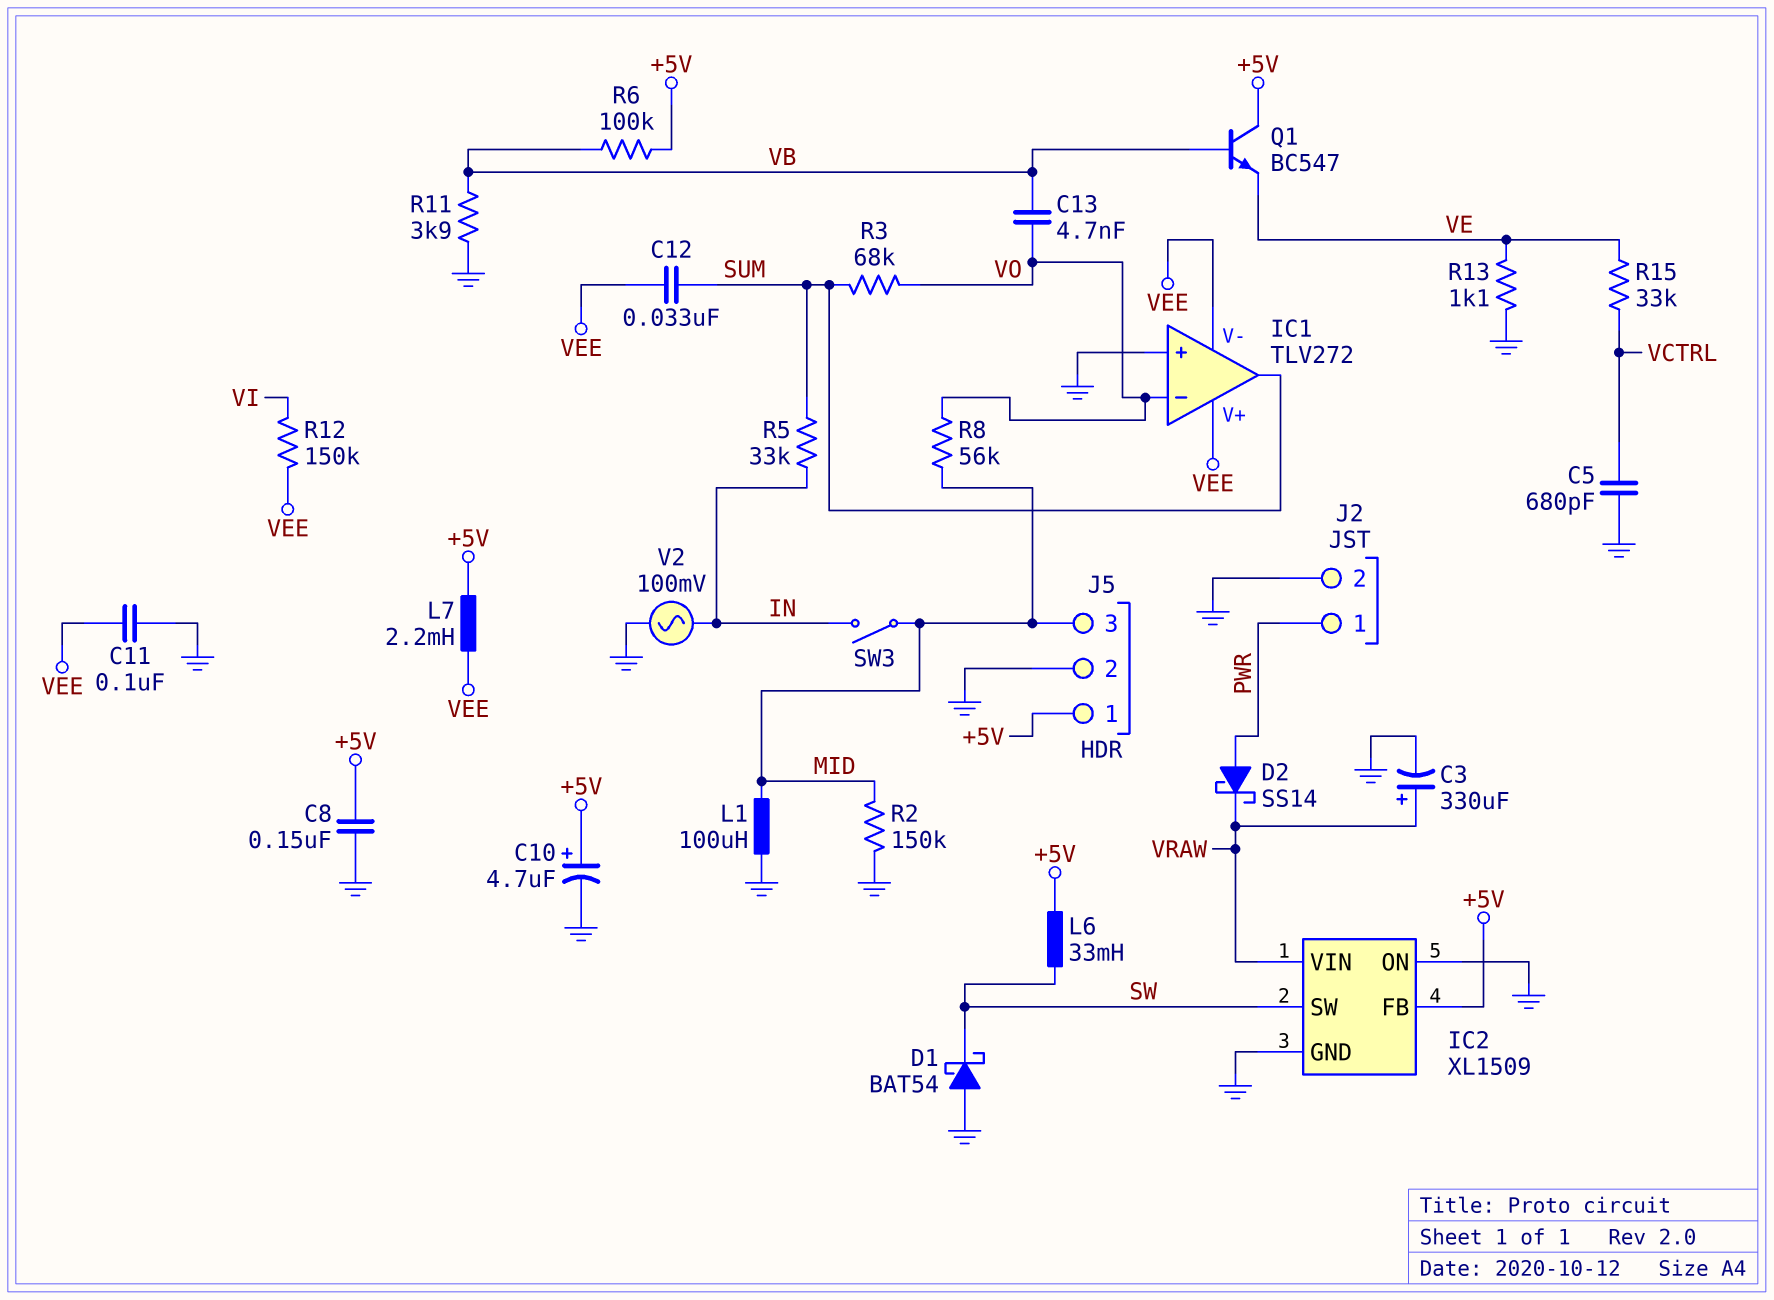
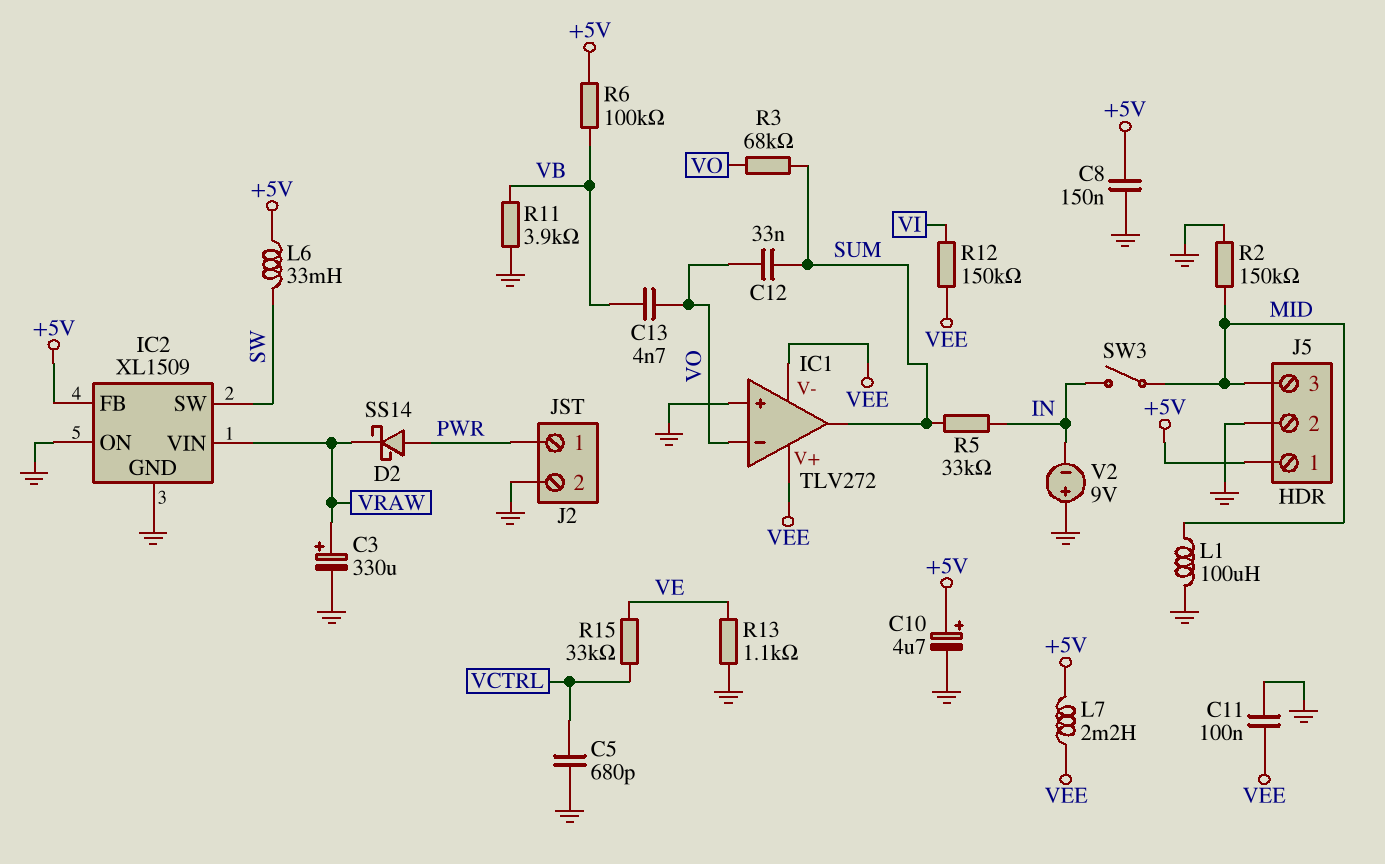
C12: 33nF (SUM, VEE) -> 33nF (SUM, VO)
D1: schottky BAT54 (A GND, K SW) -> none
Q1: NPN BC547 (B VB, C +5V, E VE) -> none
R8: 56k (MID, VO) -> none
V2: AC 100mV (GND, IN) -> 9V (plus GND, minus IN)

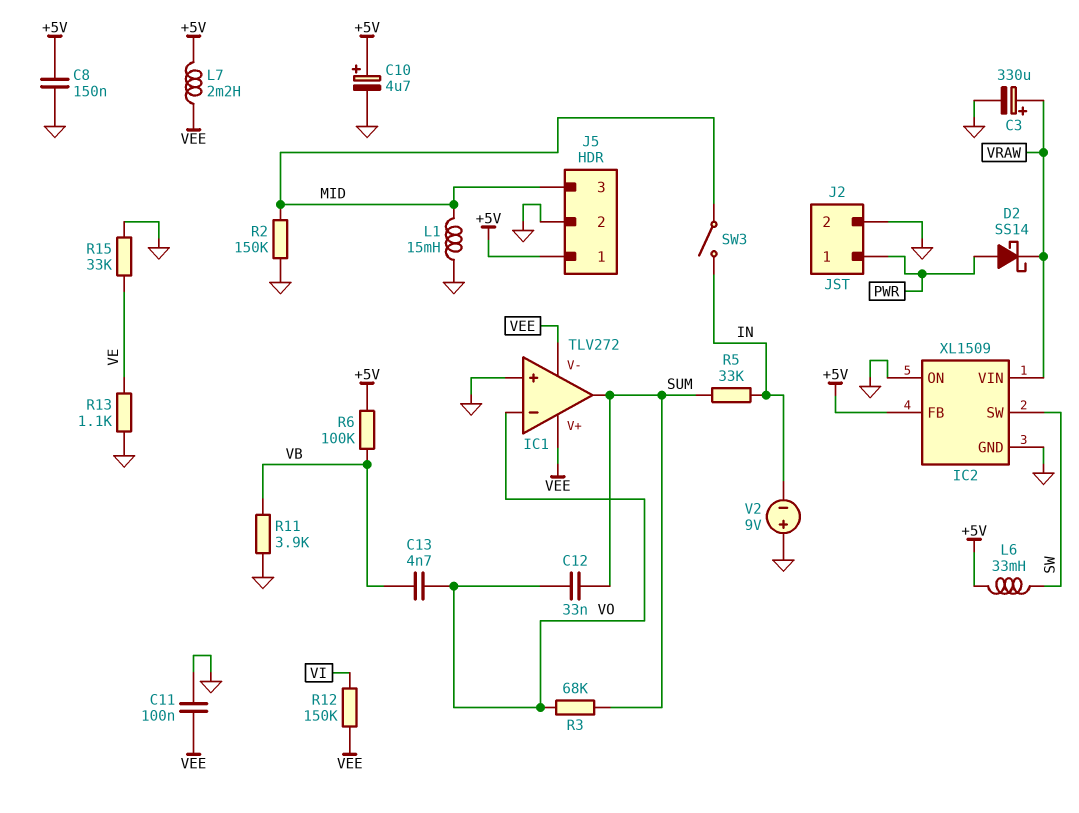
C5: 680pF (GND, VCTRL) -> none
L1: 100uH (GND, MID) -> 15mH (GND, MID)
R15: 33k (VCTRL, VE) -> 33k (GND, VE)

